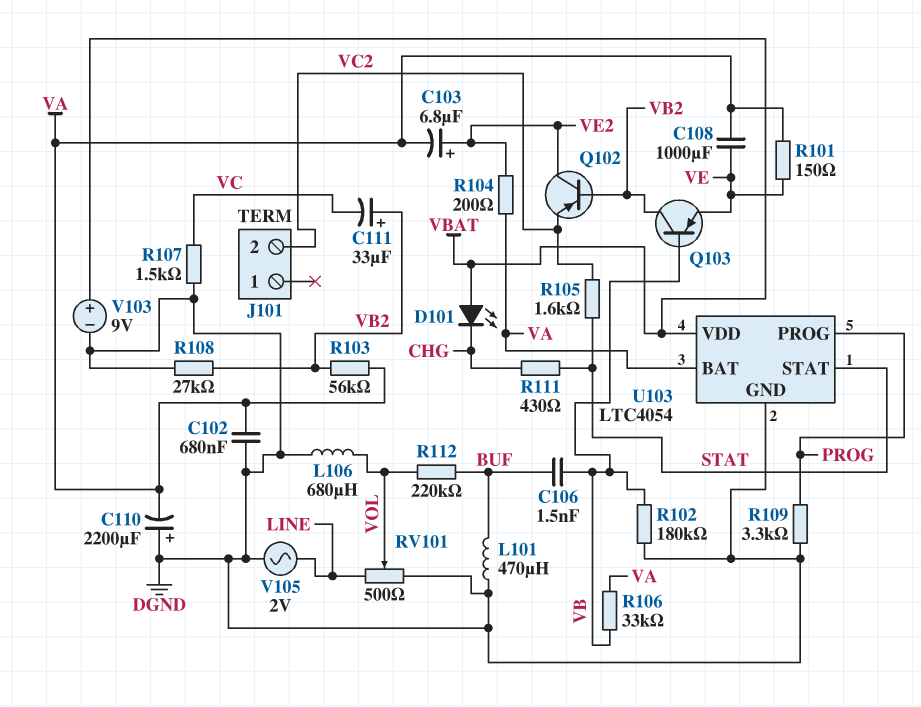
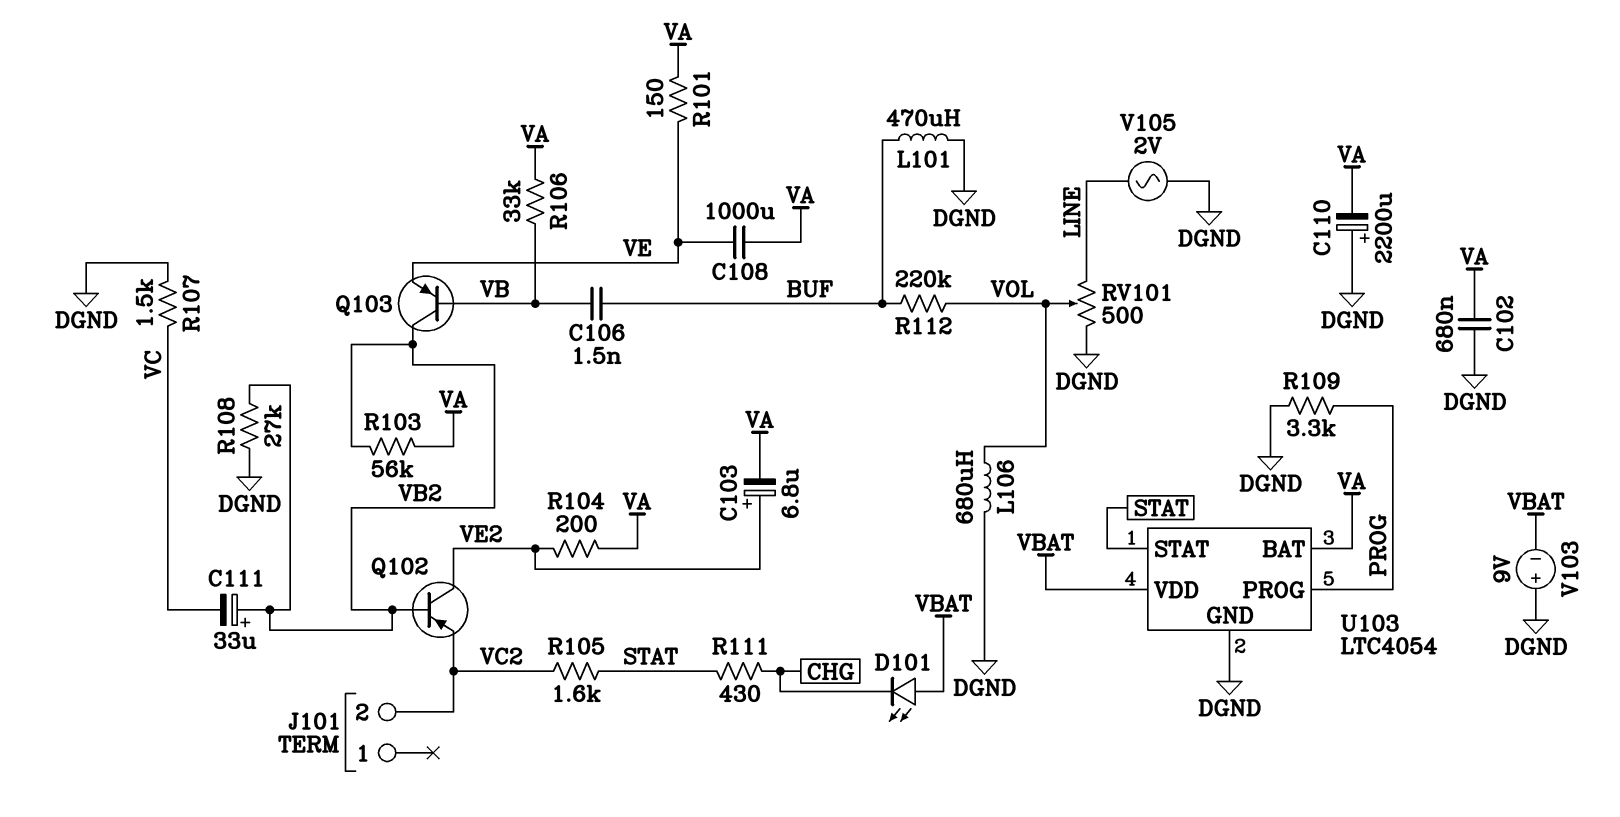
R102: 180k (DGND, VB) -> none
V103: 9V (plus VBAT, minus DGND) -> 9V (plus DGND, minus VBAT)

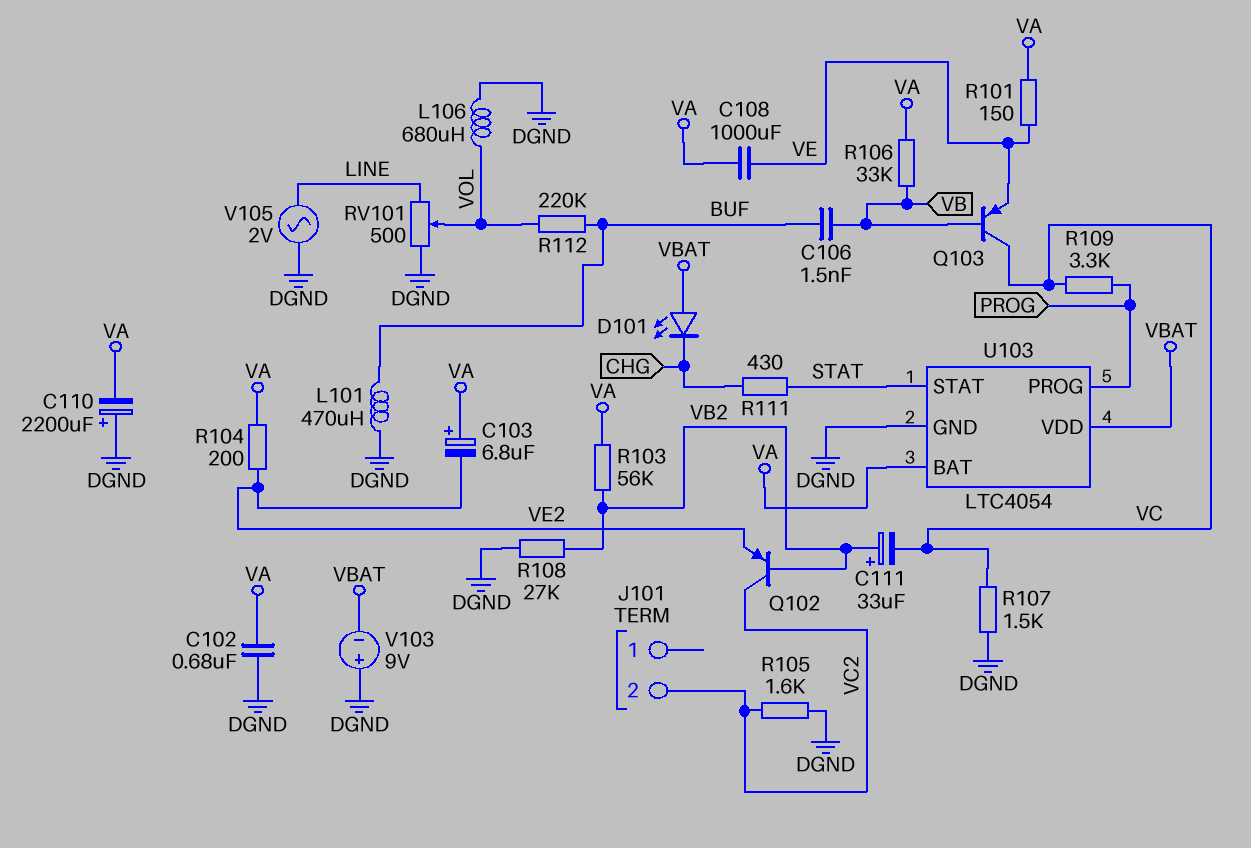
C103: 6.8uF (plus VE2, minus VA) -> 6.8uF (plus VA, minus VE2)
Q102: PNP (B VB2, C VE2, E VC2) -> PNP (B VB2, C VC2, E VE2)
Q103: PNP (B VB, C VB2, E VE) -> PNP (B VB, C VC, E VE)
R105: 1.6k (STAT, VC2) -> 1.6k (DGND, VC2)
R109: 3.3k (DGND, PROG) -> 3.3k (PROG, VC)

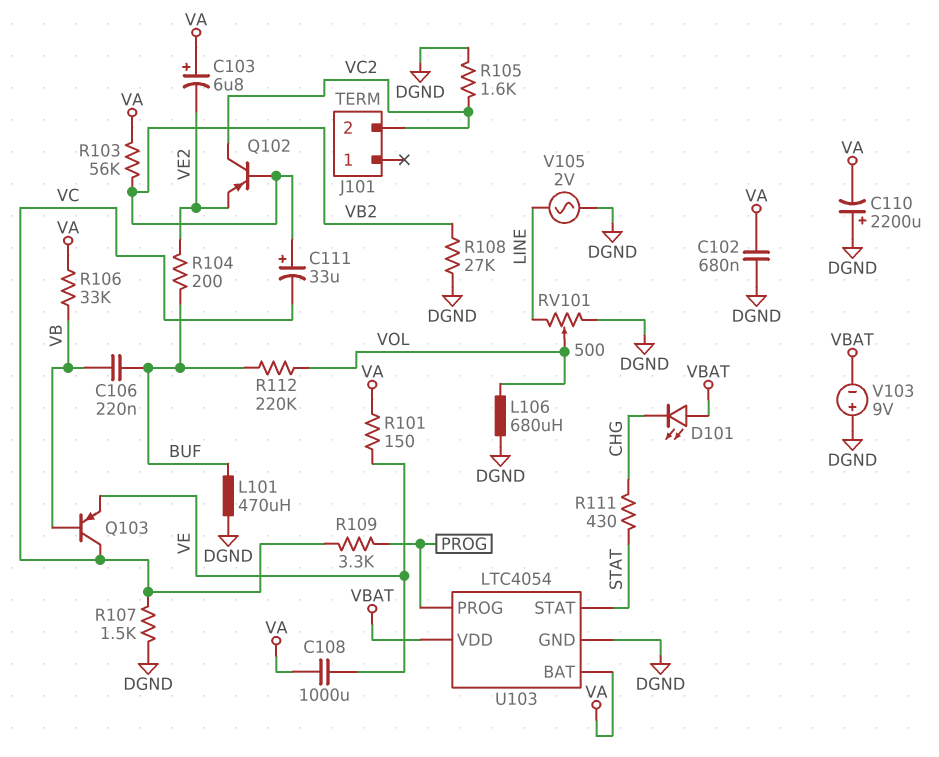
C106: 1.5nF (BUF, VB) -> 220nF (BUF, VB)
R104: 200 (VA, VE2) -> 200 (BUF, VE2)

